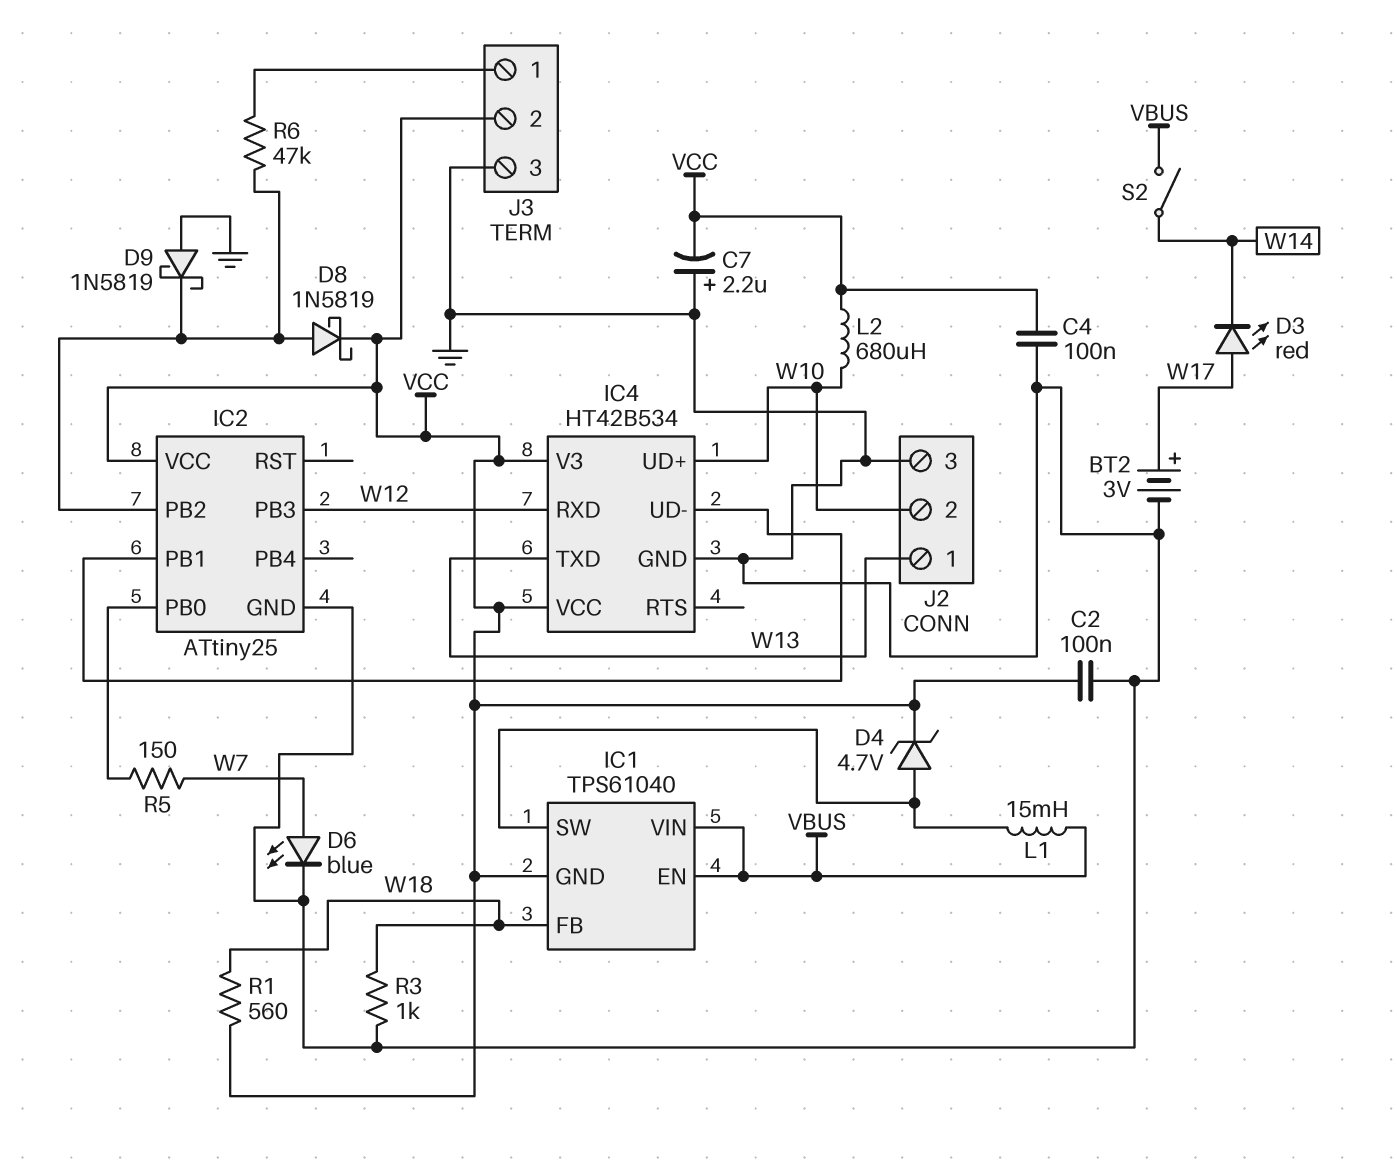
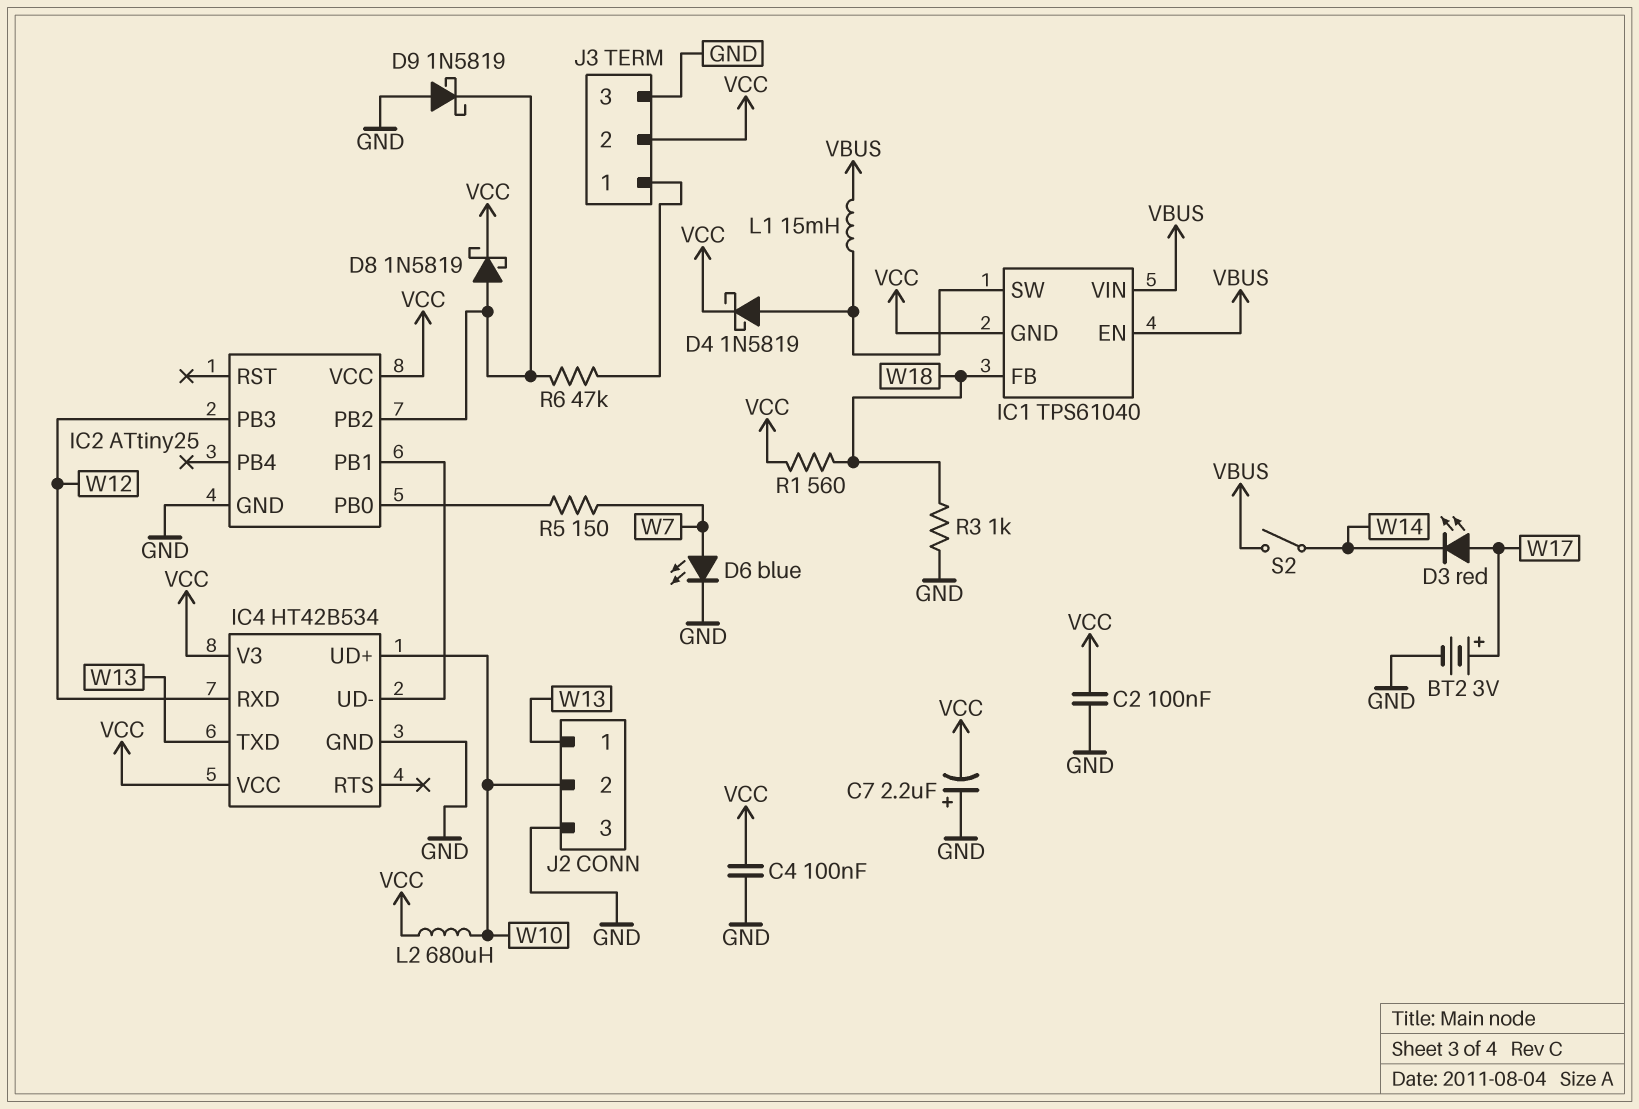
D4: zener 4.7V (A IC1/SW, K VCC) -> schottky 1N5819 (A IC1/SW, K VCC)

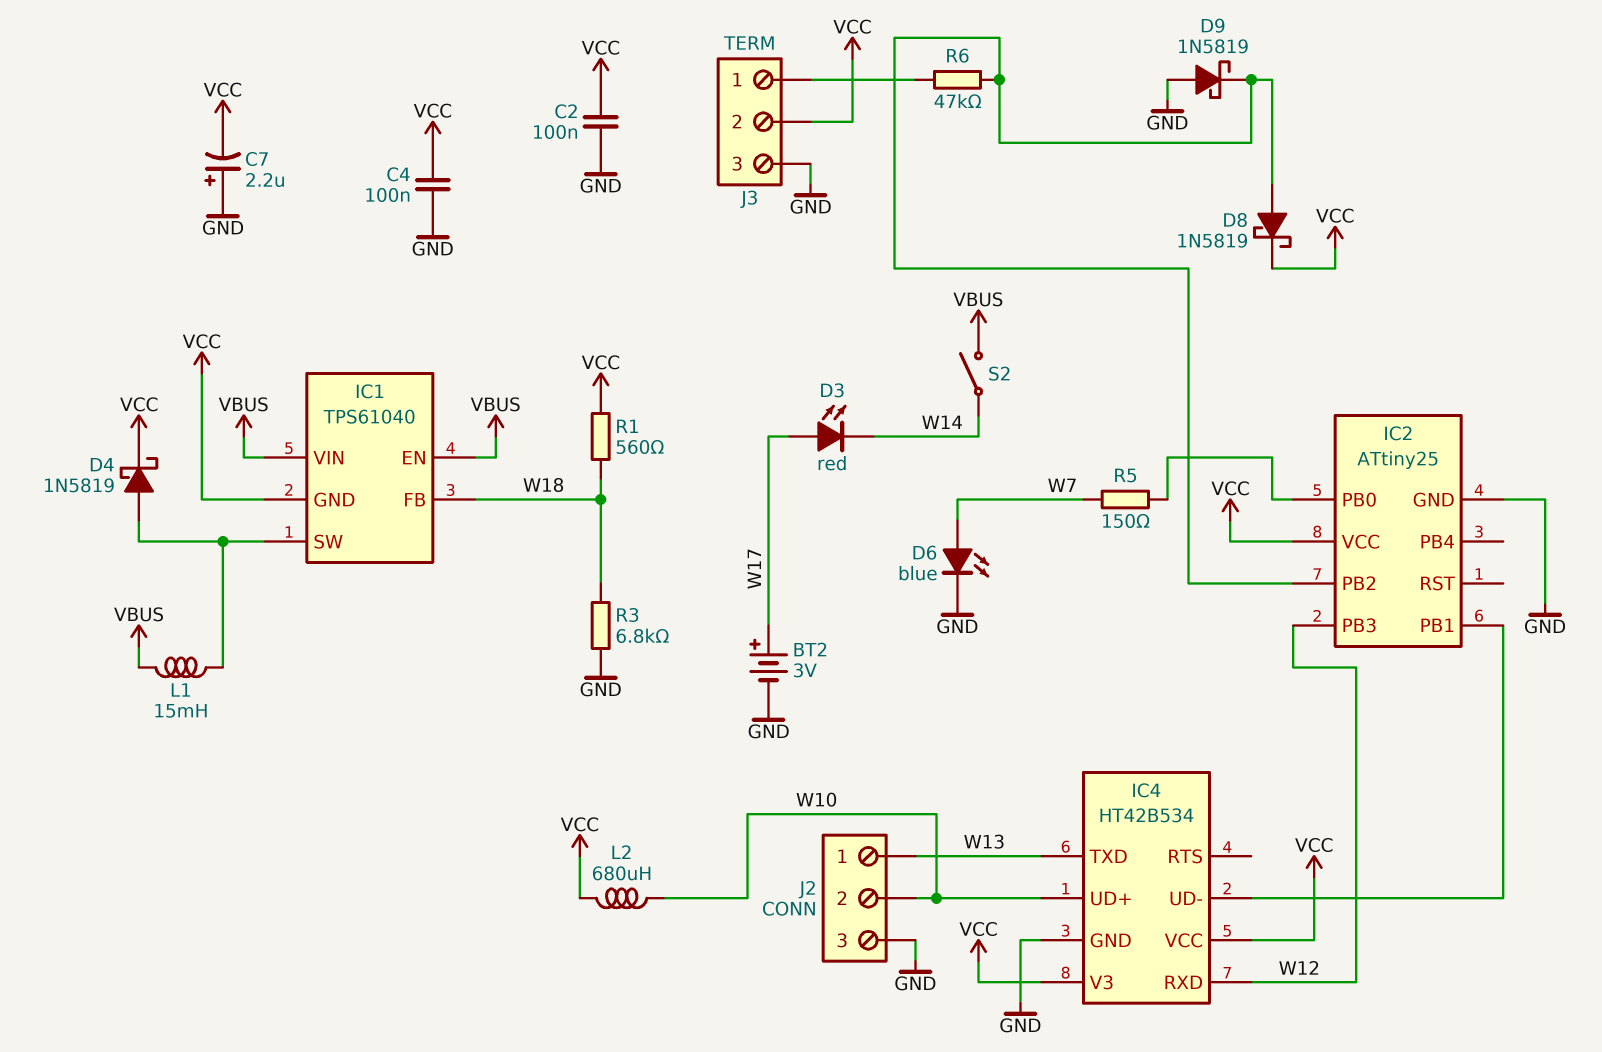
R3: 1k (GND, W18) -> 6.8k (GND, W18)

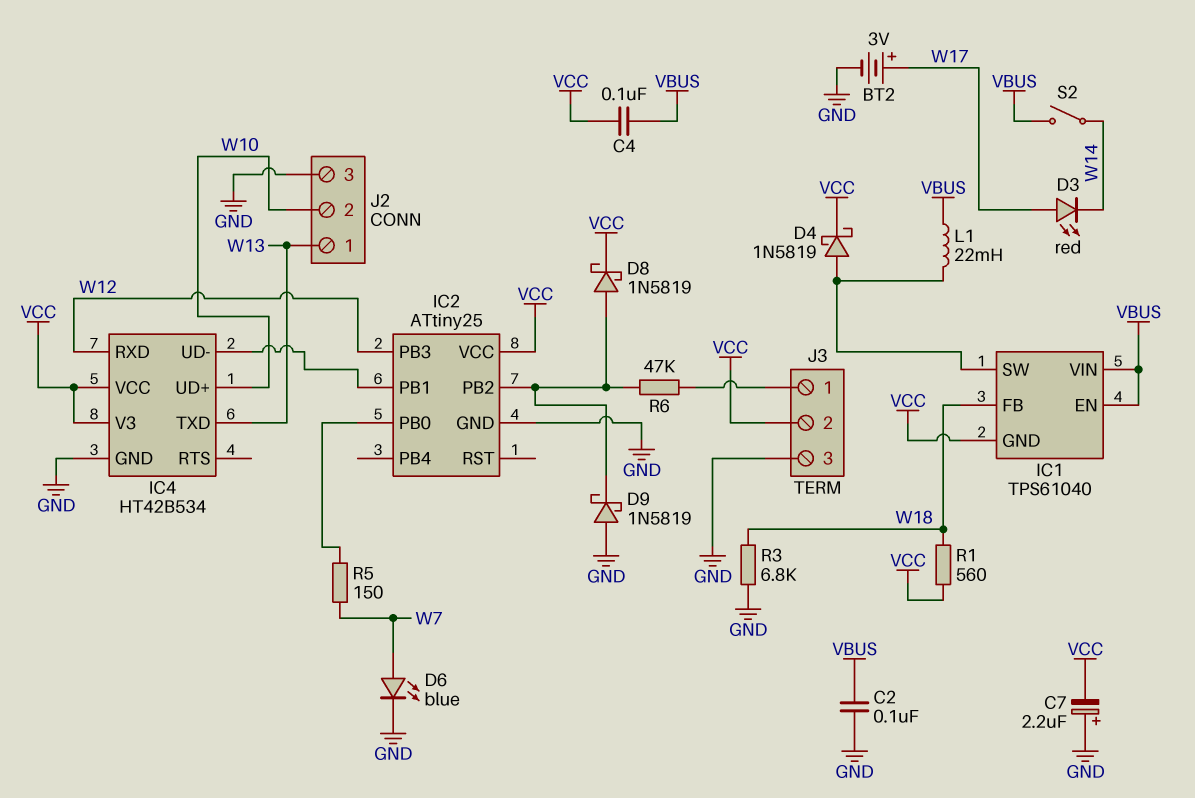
C2: 100nF (GND, VCC) -> 100nF (GND, VBUS)
C4: 100nF (GND, VCC) -> 100nF (VBUS, VCC)
L1: 15mH (IC1/SW, VBUS) -> 22mH (IC1/SW, VBUS)
L2: 680uH (VCC, W10) -> none

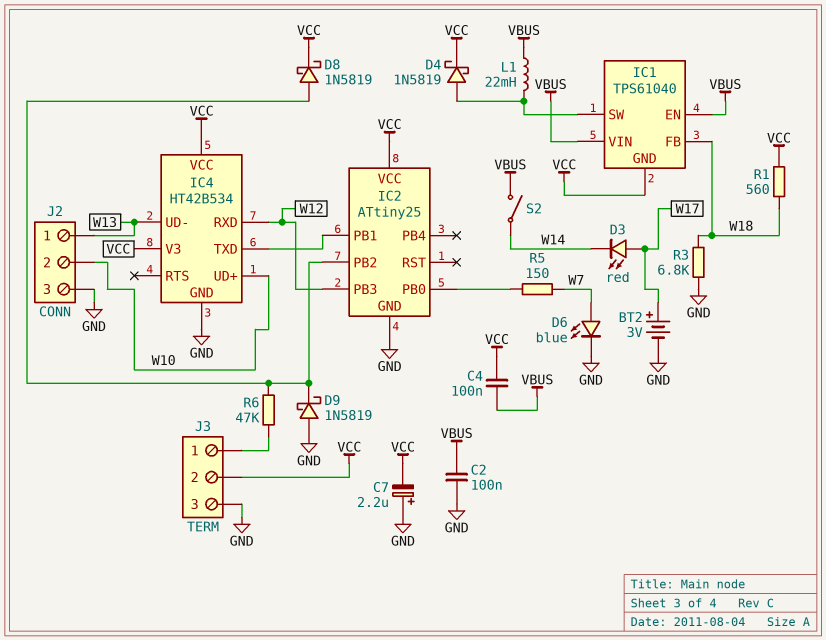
IC4 pin TXD: W13 -> IC2/PB1
IC4 pin UD-: IC2/PB1 -> W13

